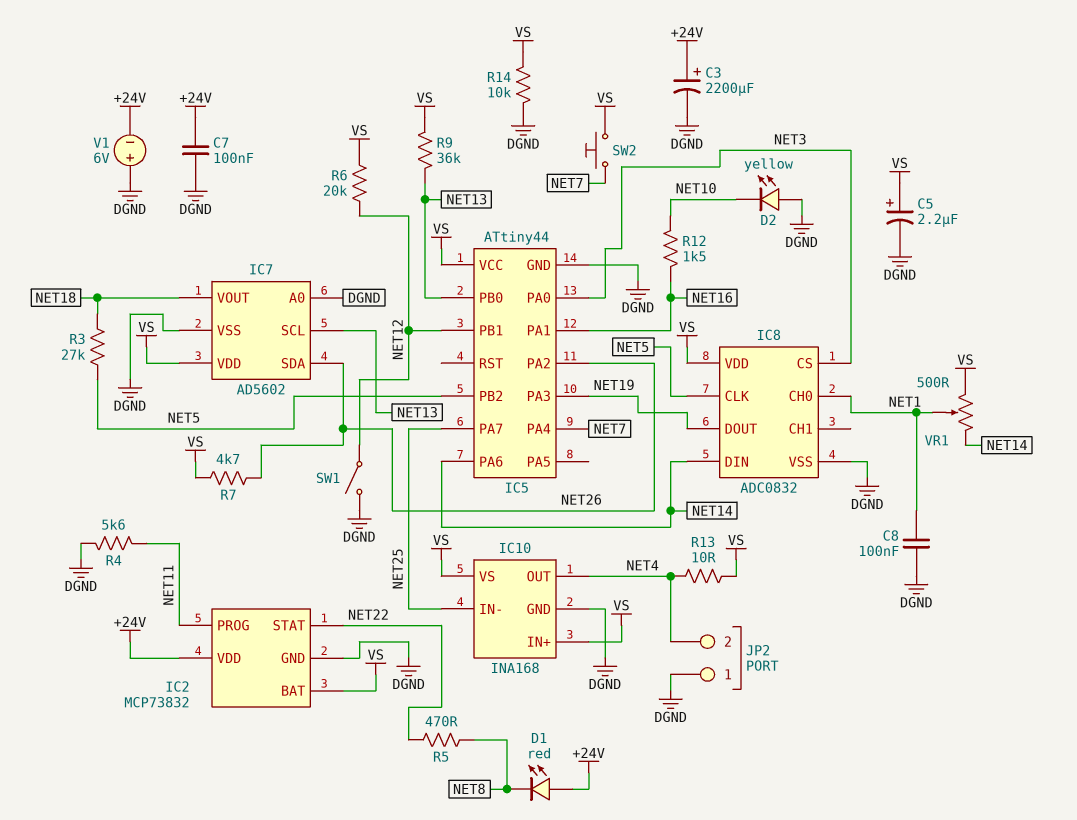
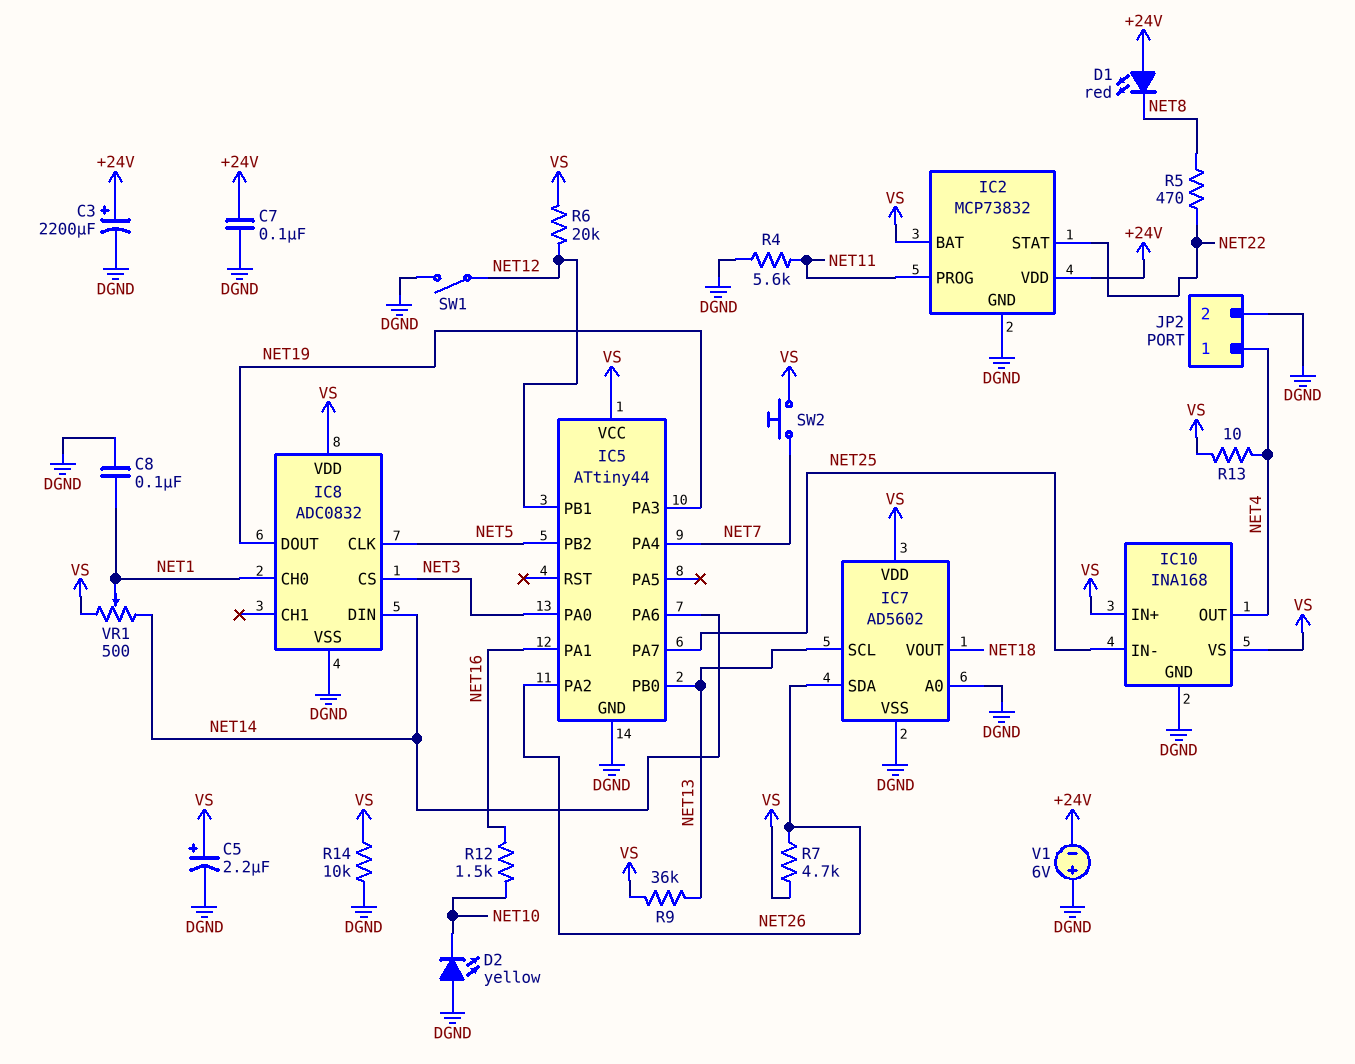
JP2 pin 1: DGND -> NET4
JP2 pin 2: NET4 -> DGND
R3: 27k (NET5, NET18) -> none

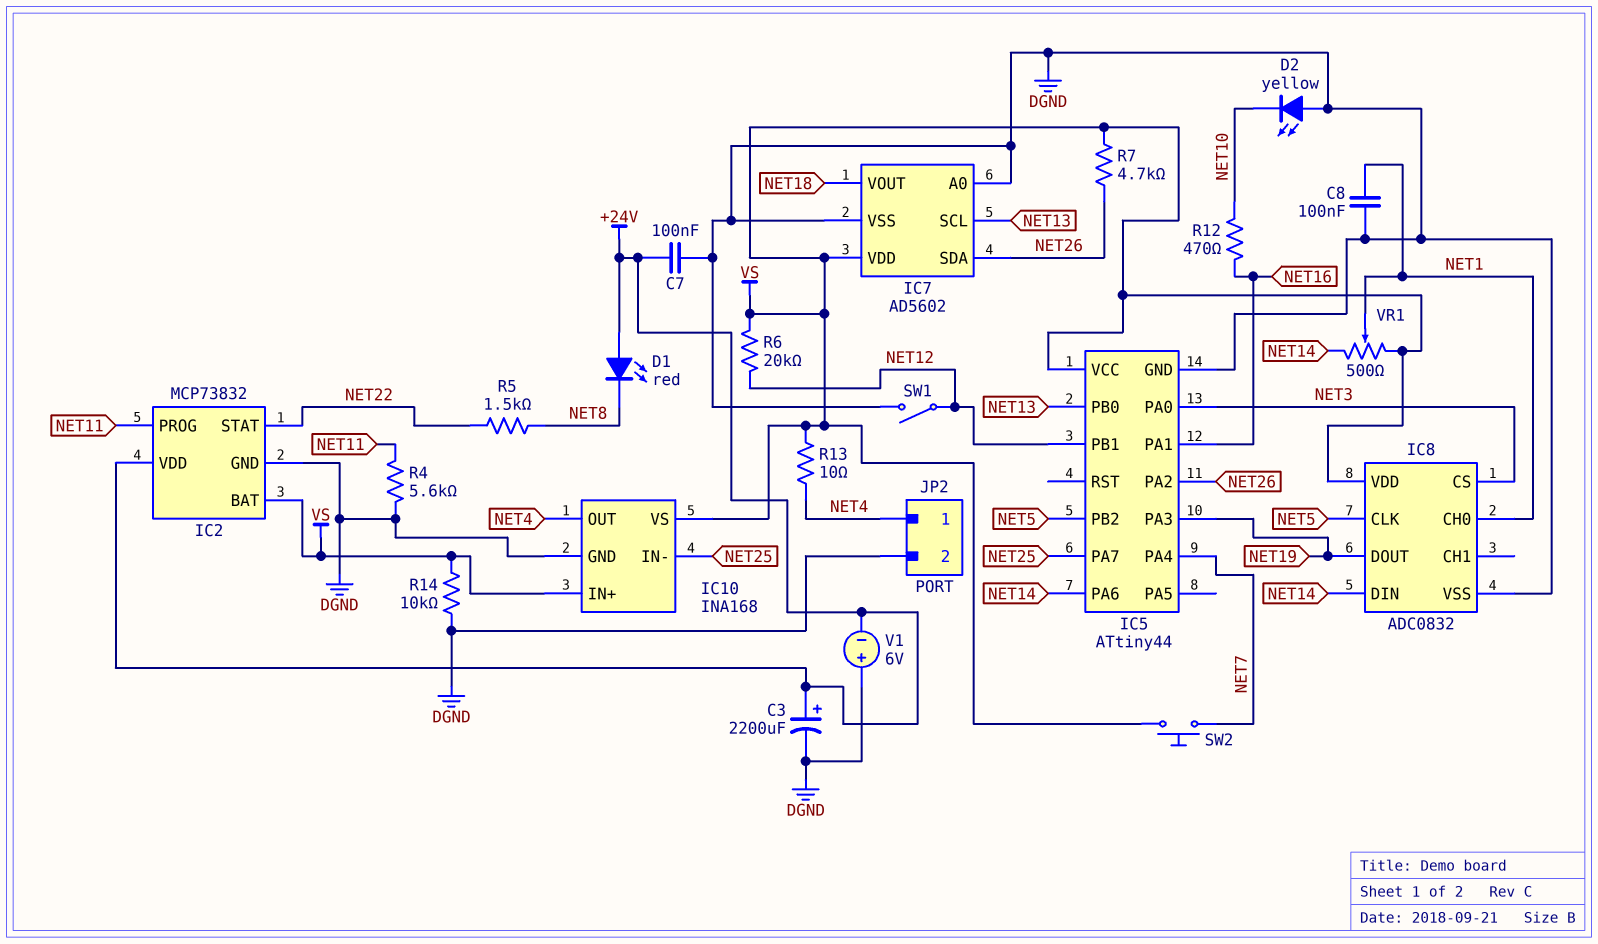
C5: 2.2uF (plus VS, minus DGND) -> none
R5: 470 (NET8, NET22) -> 1.5k (NET8, NET22)
R9: 36k (NET13, VS) -> none
R12: 1.5k (NET10, NET16) -> 470 (NET10, NET16)

